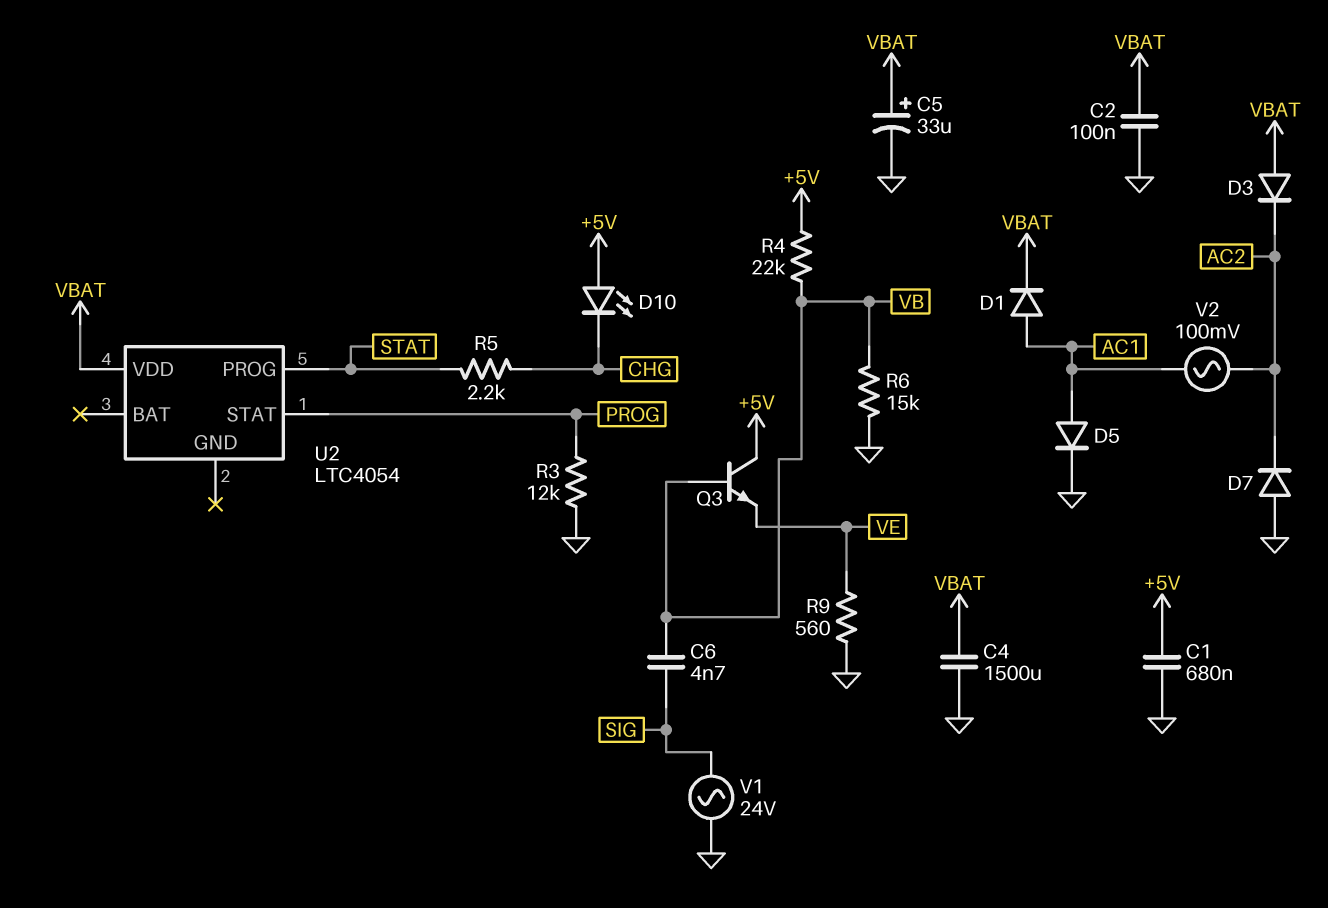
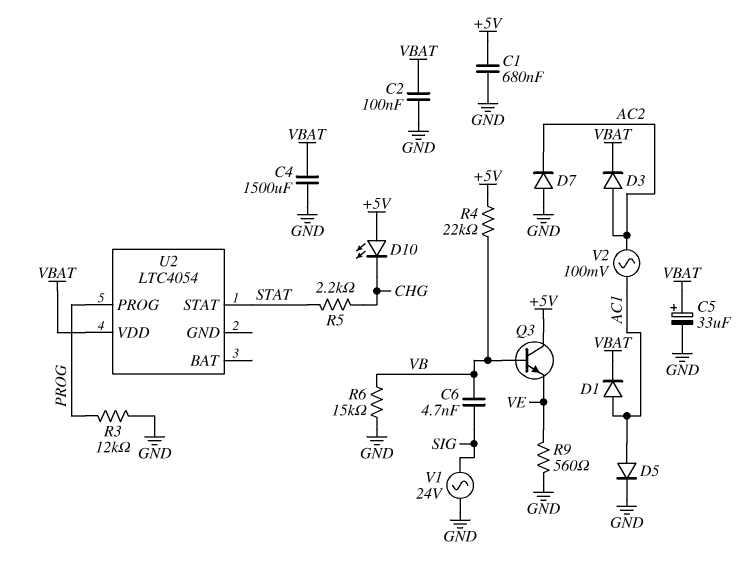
D3: diode (A VBAT, K AC2) -> diode (A AC2, K VBAT)
U2 pin PROG: STAT -> PROG
U2 pin STAT: PROG -> STAT

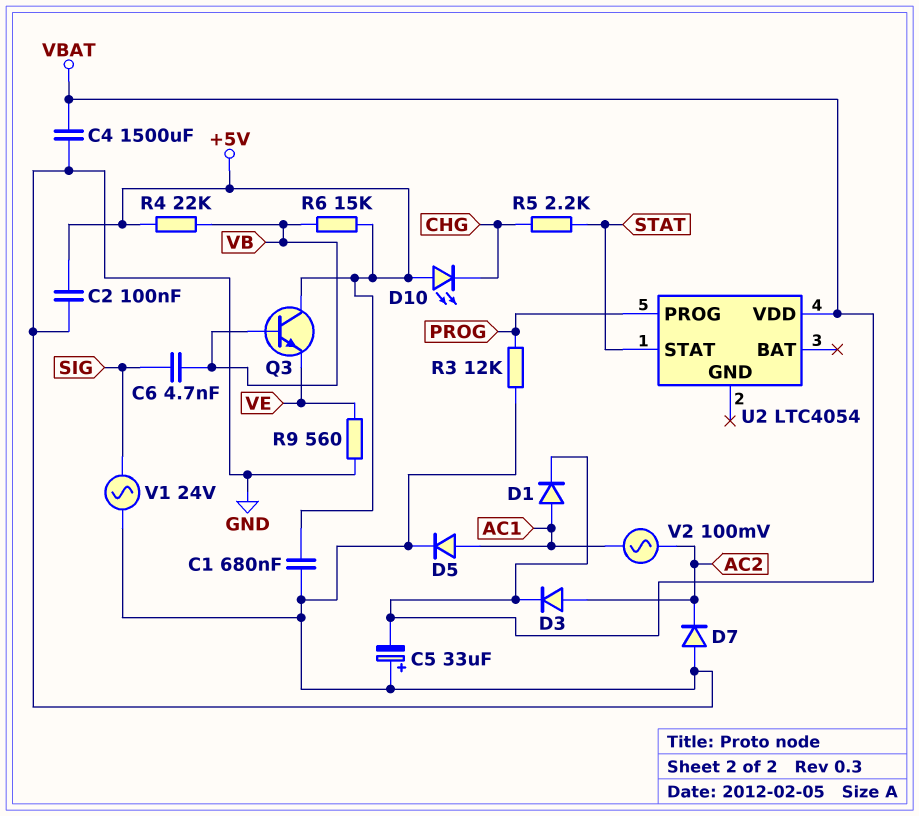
C2: 100nF (GND, VBAT) -> 100nF (+5V, GND)
C5: 33uF (plus VBAT, minus GND) -> 33uF (plus GND, minus VBAT)
R6: 15k (GND, VB) -> 15k (+5V, VB)

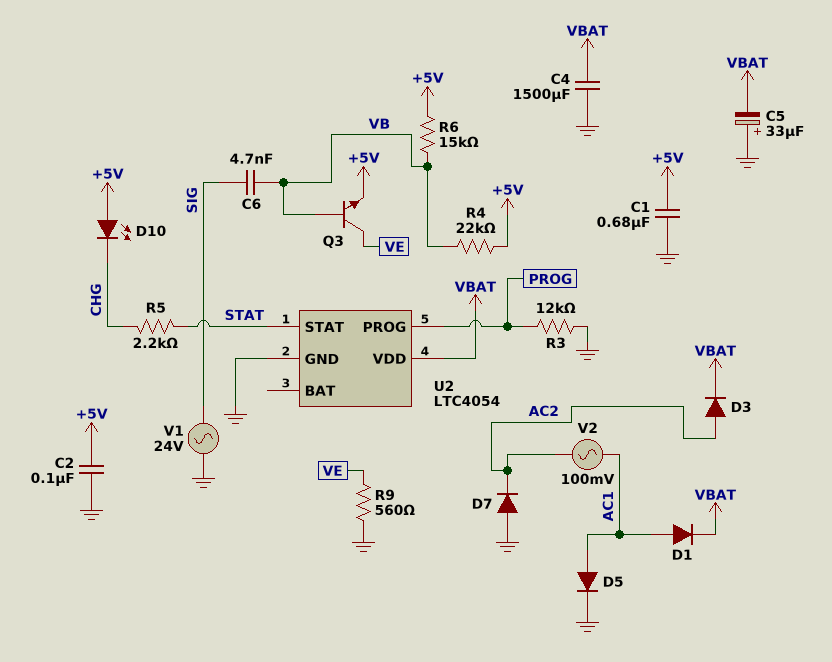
Q3: NPN (B VB, C +5V, E VE) -> NPN (B VB, C VE, E +5V)
U2 pin GND: none -> GND

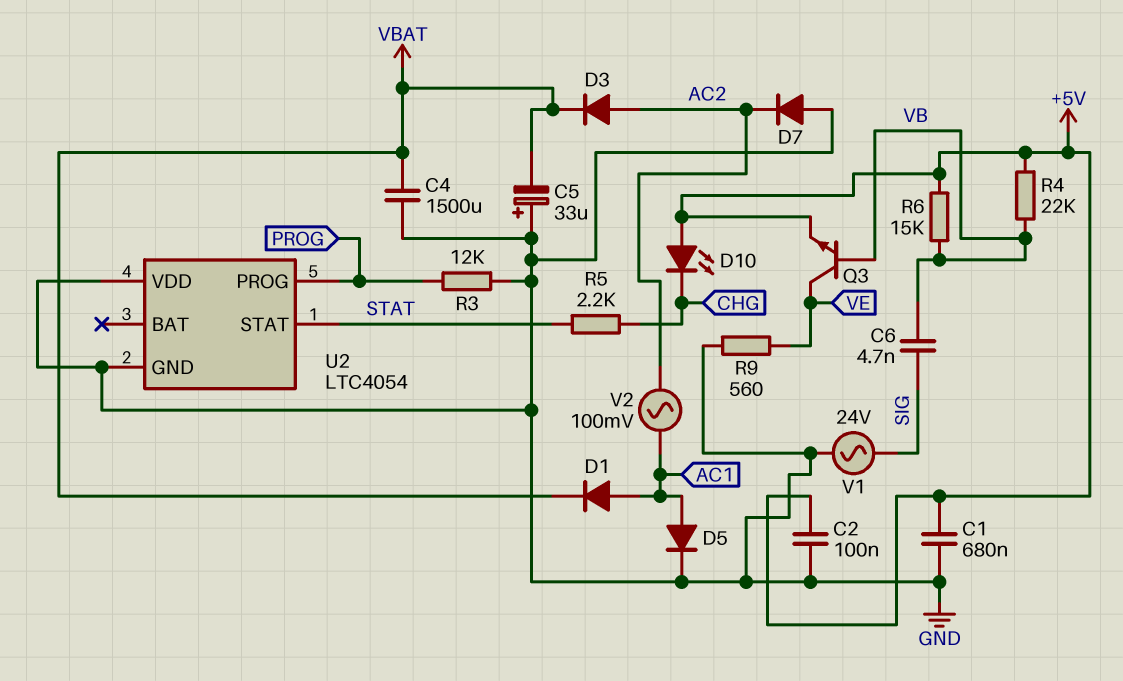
U2 pin VDD: VBAT -> GND

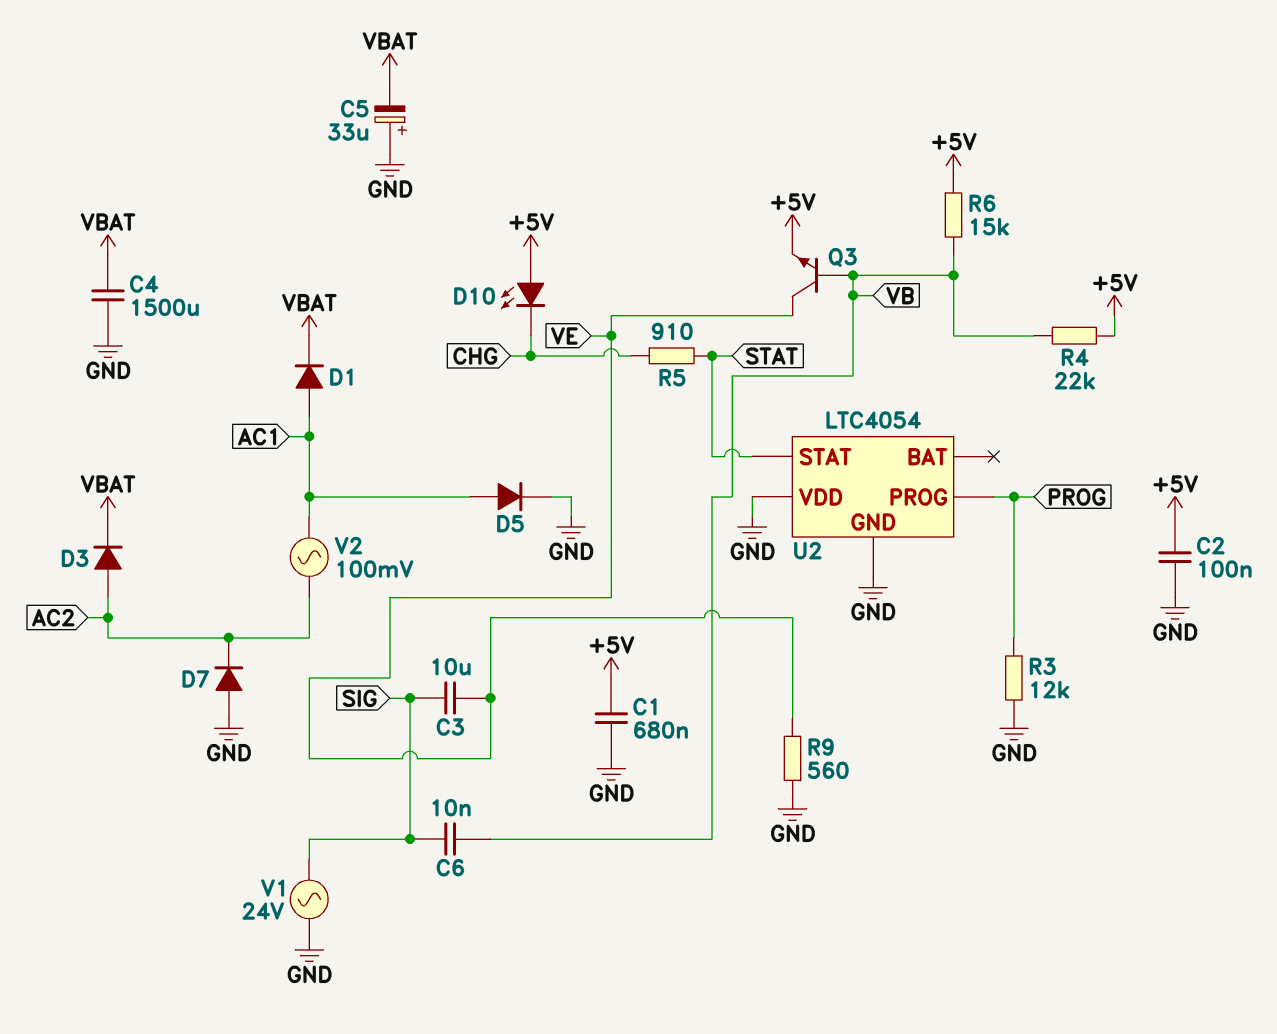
C3: none -> 10uF (SIG, VE)
C6: 4.7nF (SIG, VB) -> 10nF (SIG, VB)
R5: 2.2k (CHG, STAT) -> 910 (CHG, STAT)

